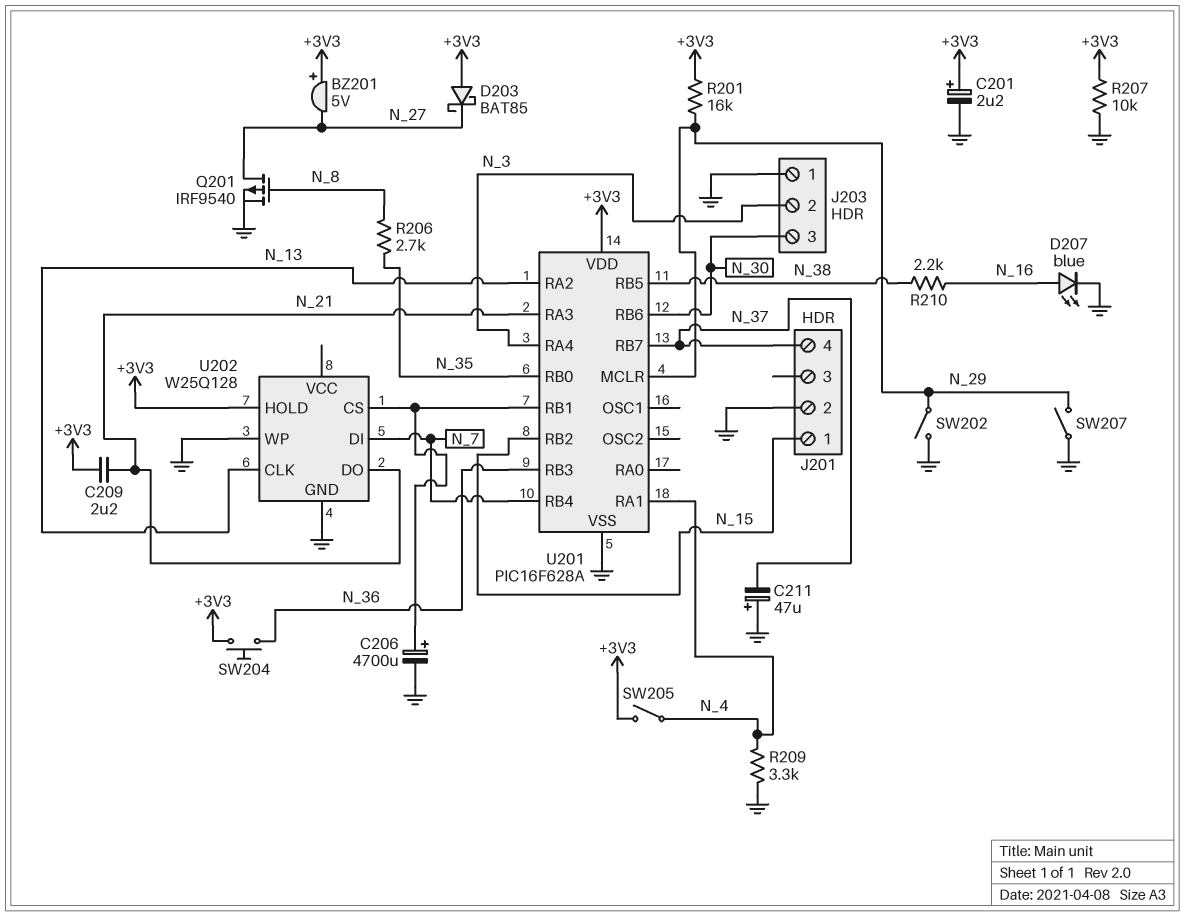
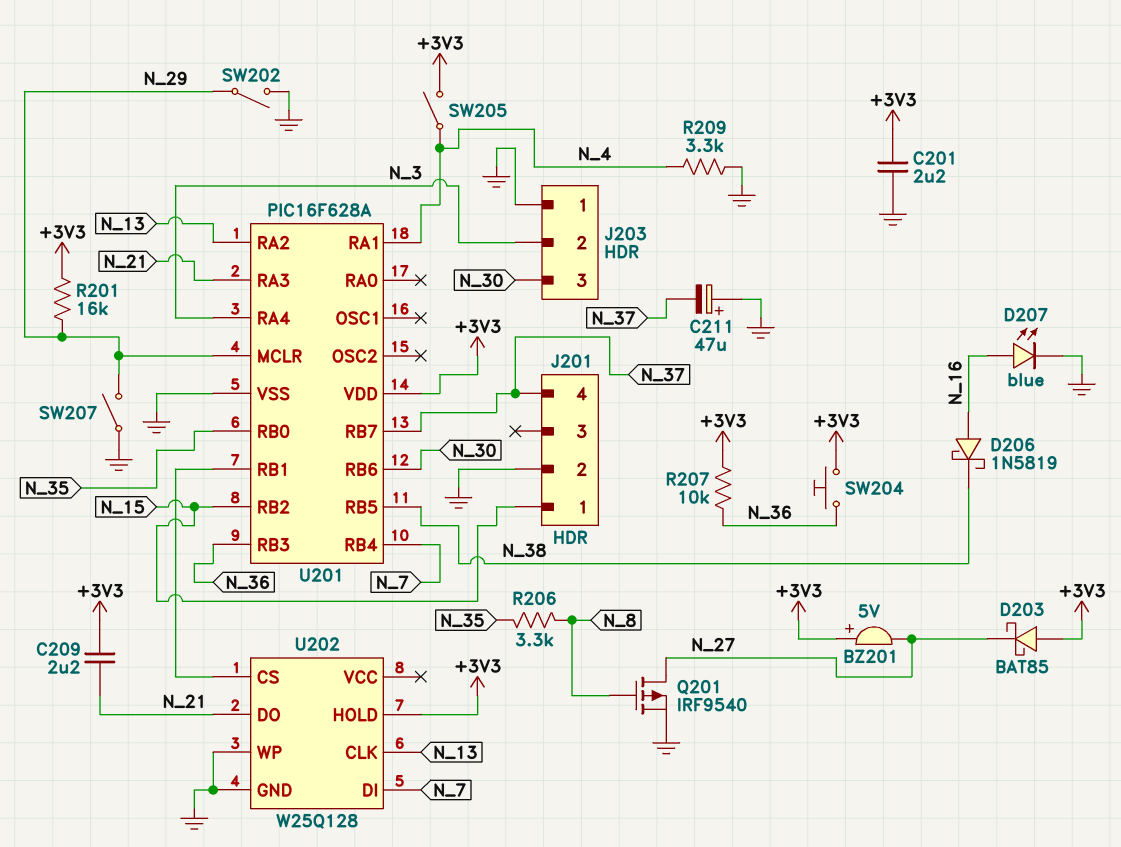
C201: 2.2uF (plus +3V3, minus GND) -> 2.2uF (+3V3, GND)
C206: 4700uF (plus U201/RB1, minus GND) -> none
D206: none -> schottky 1N5819 (A N_16, K N_38)
R206: 2.7k (N_8, N_35) -> 3.3k (N_8, N_35)
R207: 10k (+3V3, GND) -> 10k (+3V3, N_36)
R210: 2.2k (N_16, N_38) -> none

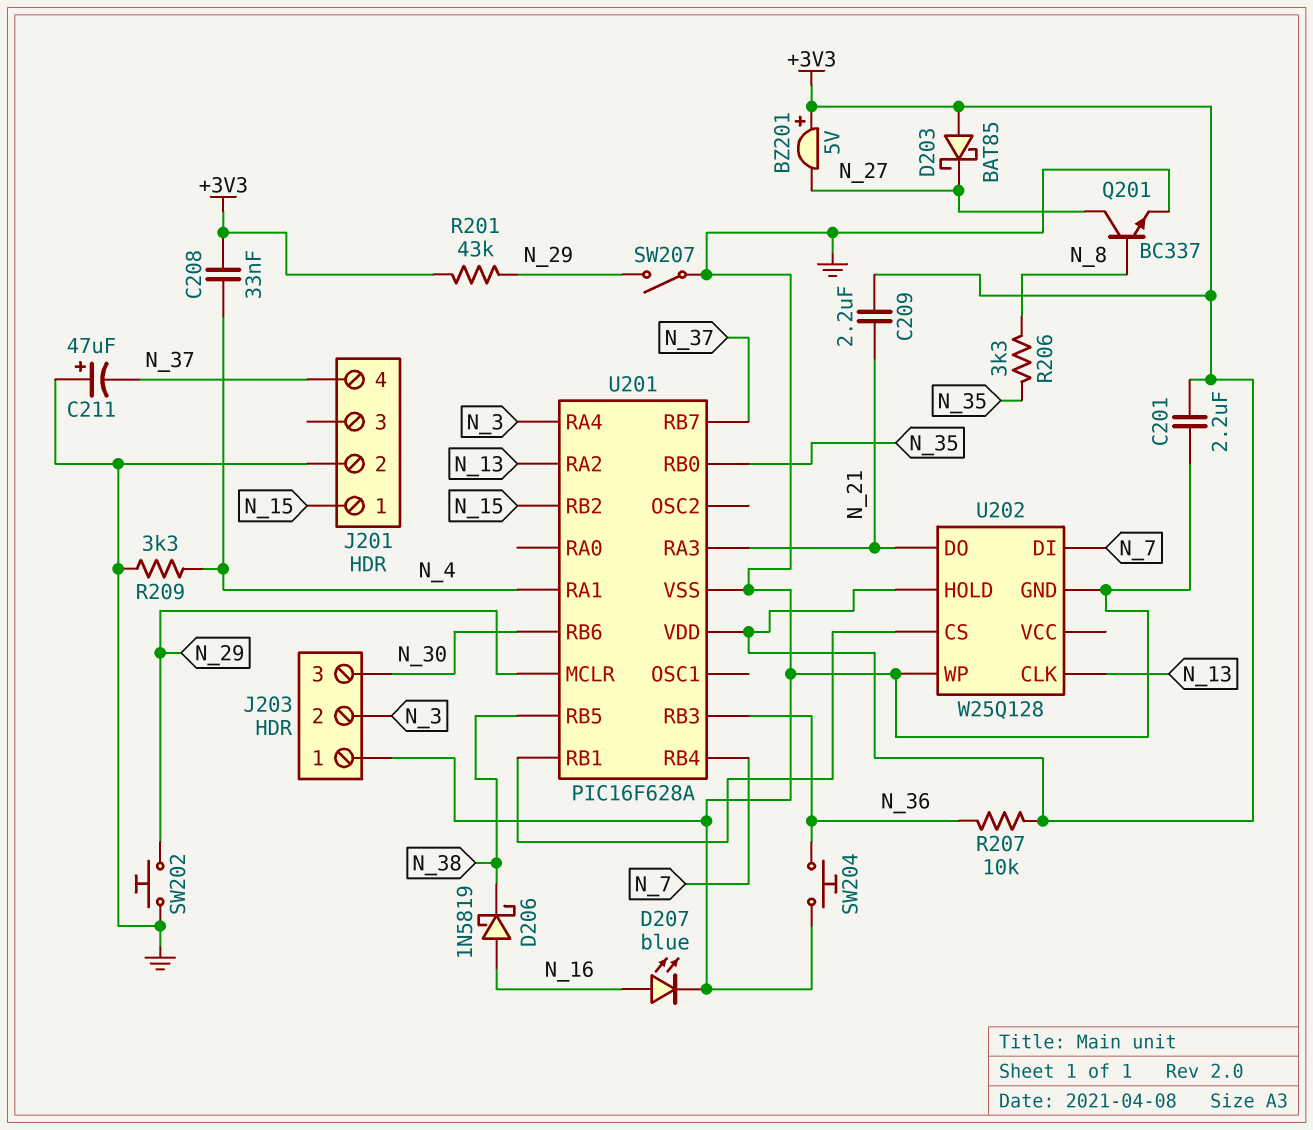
C208: none -> 33nF (+3V3, N_4)
Q201: PMOS IRF9540 (G N_8, D N_27, S GND) -> NPN BC337 (B N_8, C N_27, E GND)
R201: 16k (+3V3, N_29) -> 43k (+3V3, N_29)
SW202: switch (GND, N_29) -> button (GND, N_29)
SW204: button (+3V3, N_36) -> button (GND, N_36)
SW205: switch (+3V3, N_4) -> none

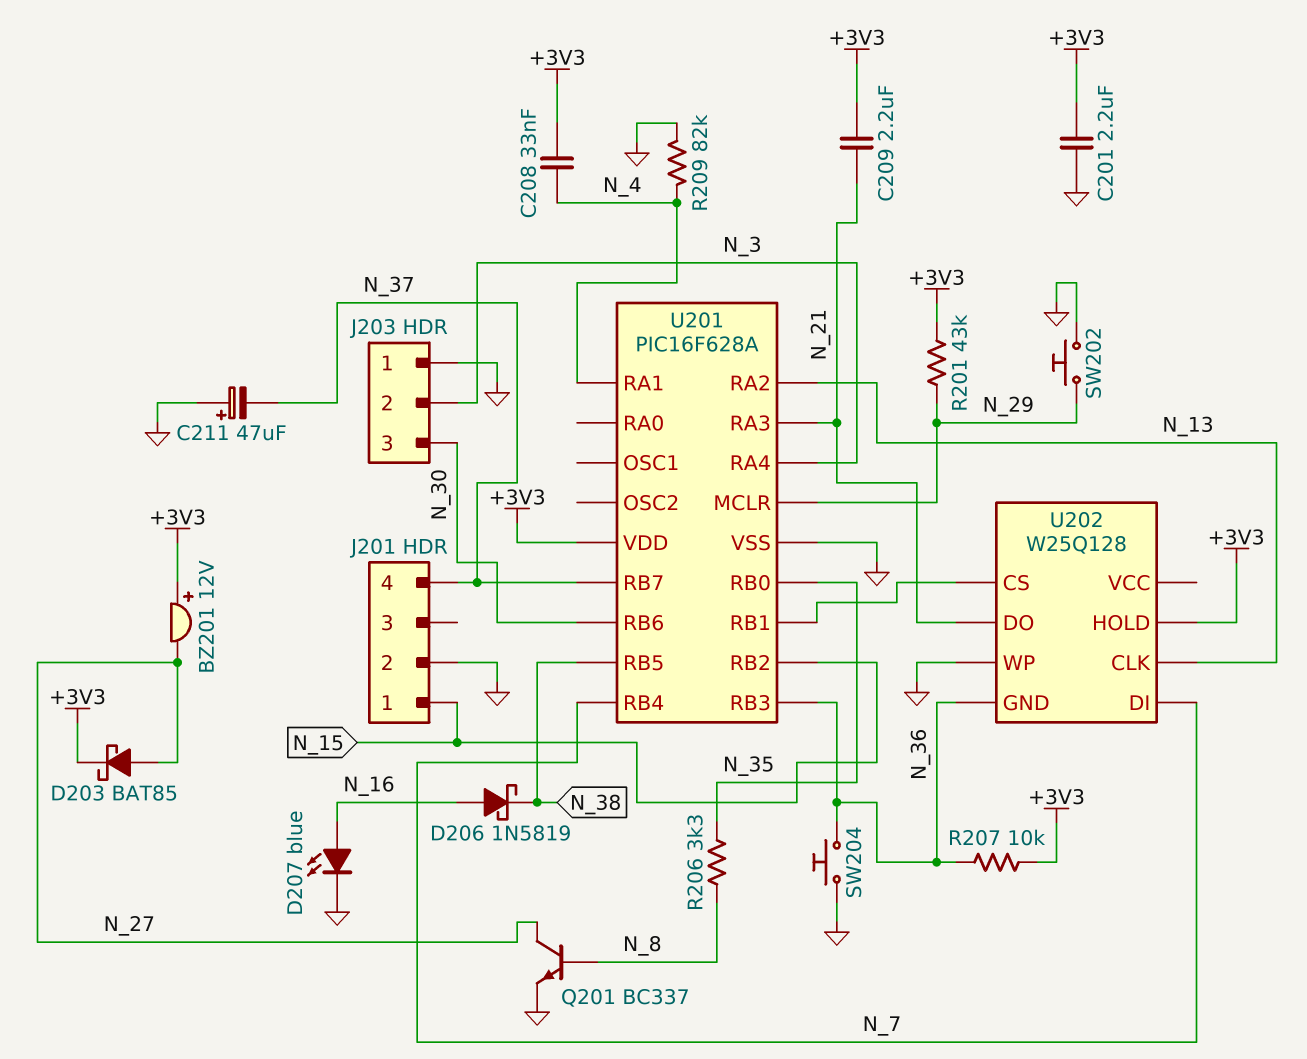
BZ201: buzzer 5V (plus +3V3, minus N_27) -> buzzer 12V (plus +3V3, minus N_27)
D203: schottky BAT85 (A +3V3, K N_27) -> schottky BAT85 (A N_27, K +3V3)
R209: 3.3k (GND, N_4) -> 82k (GND, N_4)
SW207: switch (GND, N_29) -> none
U202 pin GND: GND -> N_36

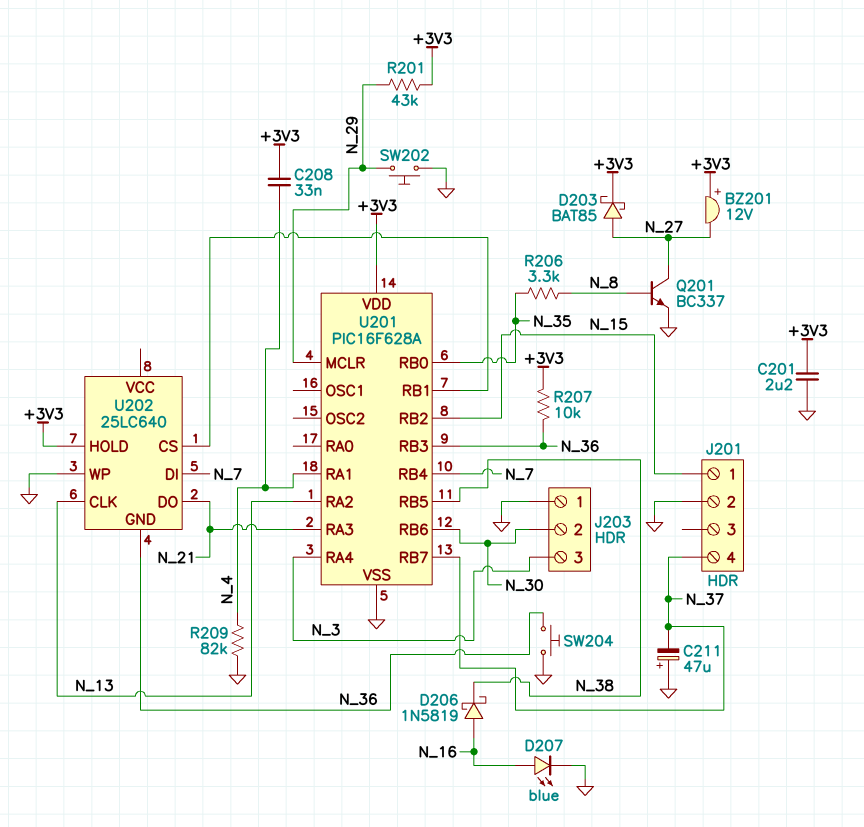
C209: 2.2uF (+3V3, N_21) -> none
J203 pin 2: N_3 -> N_30
J203 pin 3: N_30 -> N_3
U202: W25Q128 -> 25LC640

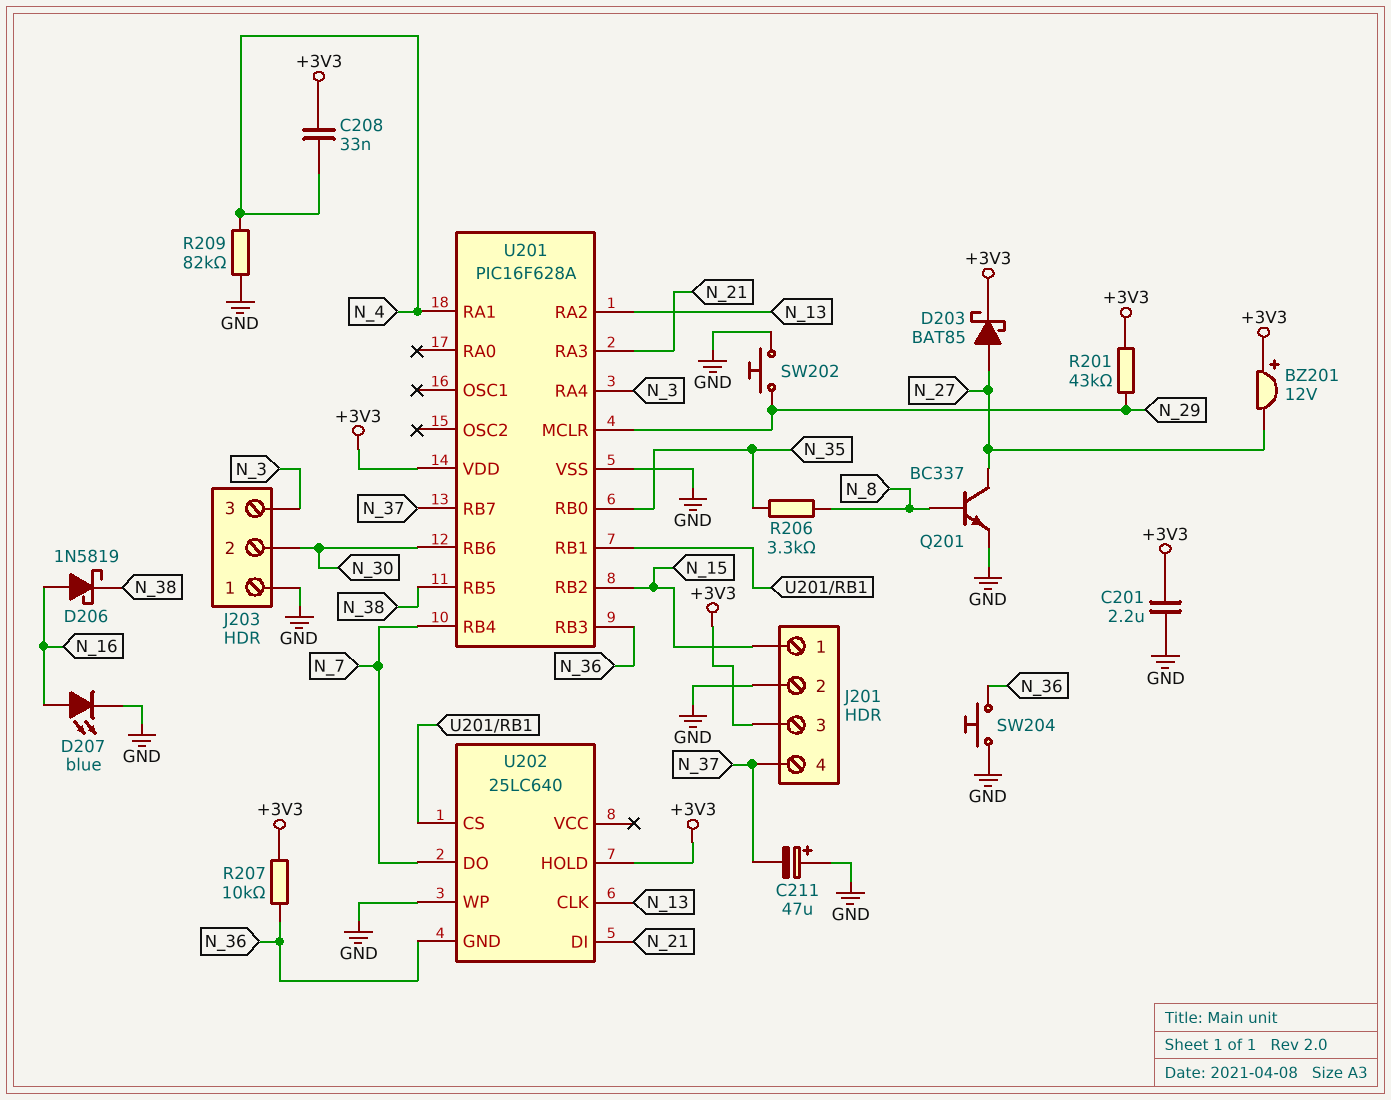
J201 pin 3: none -> +3V3
U202 pin DI: N_7 -> N_21
U202 pin DO: N_21 -> N_7

